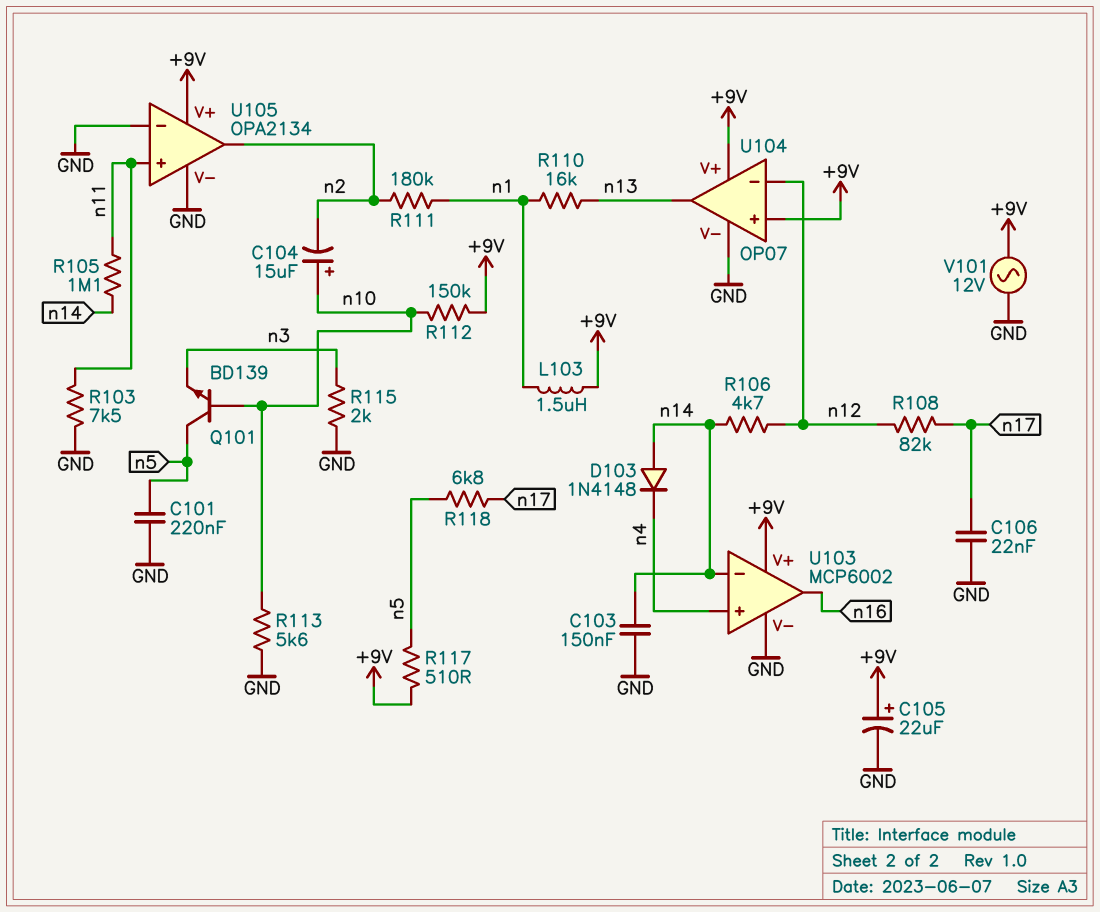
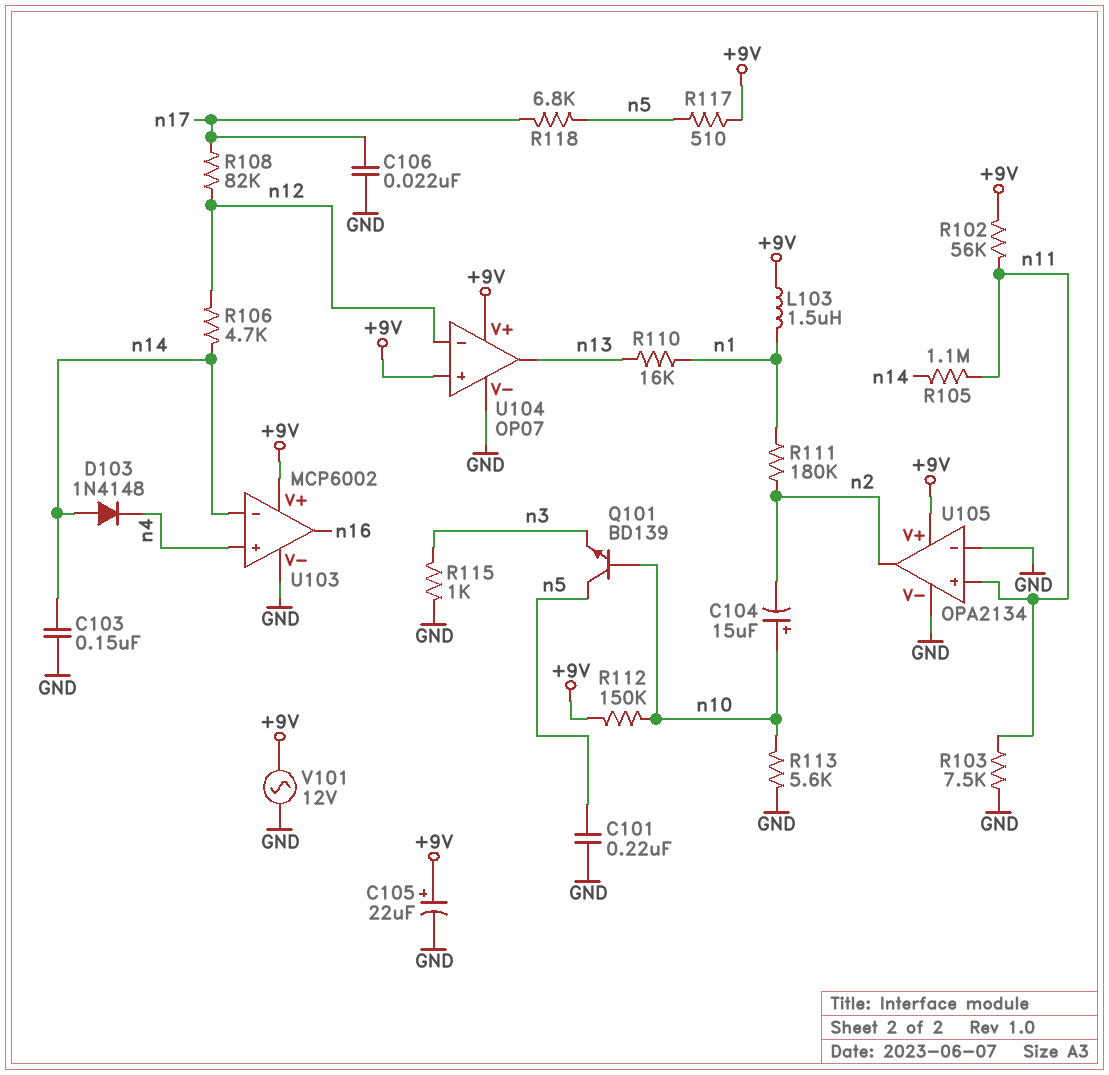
R102: none -> 56k (+9V, n11)
R115: 2k (GND, n3) -> 1k (GND, n3)

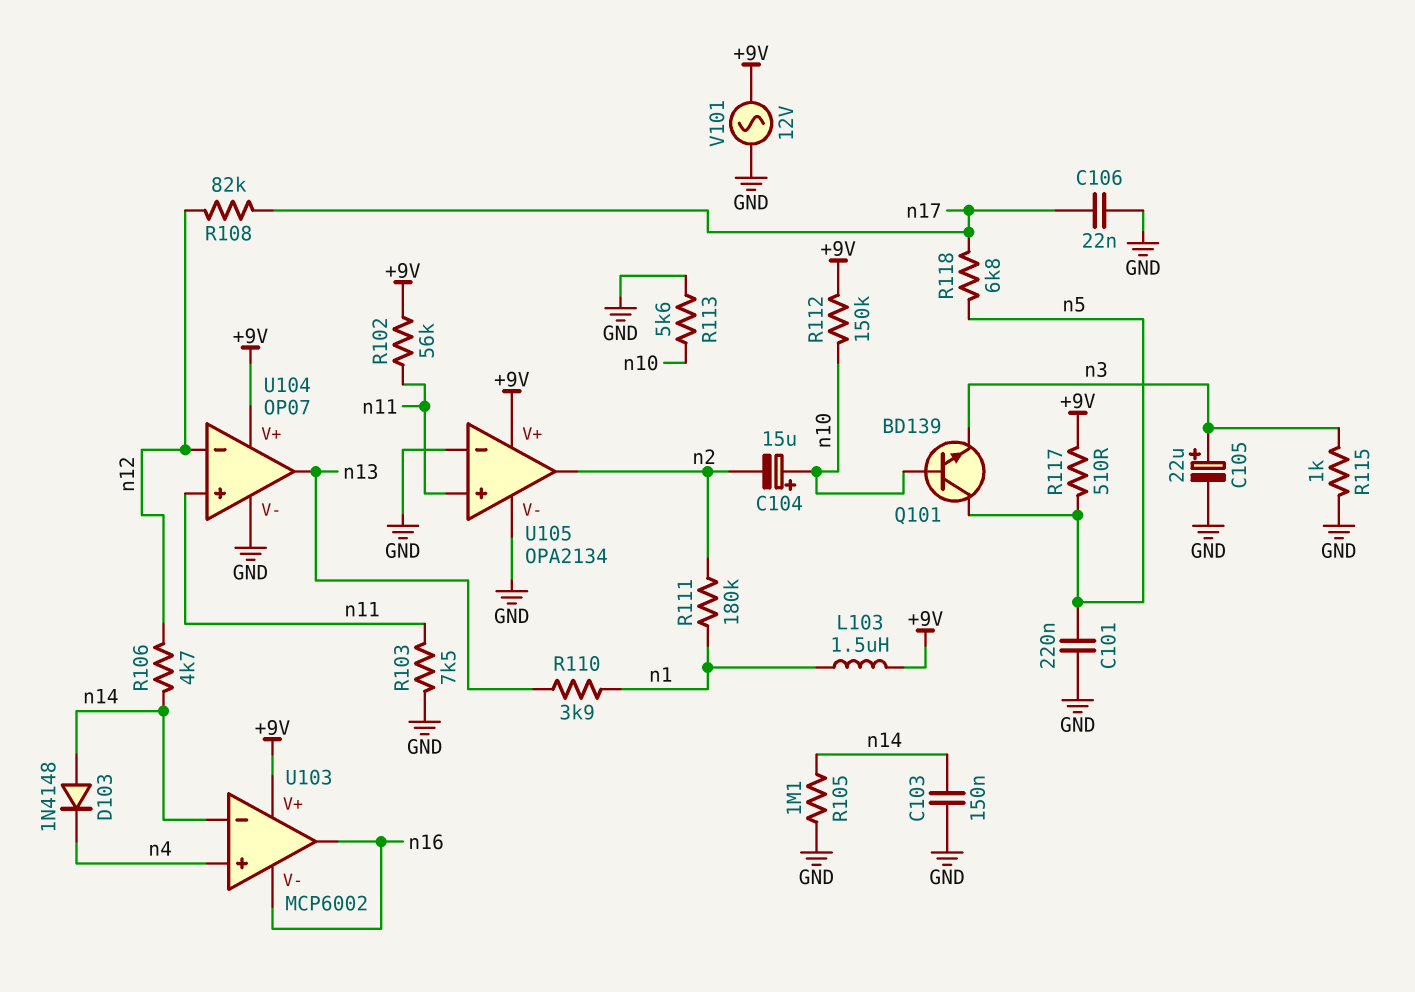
C105: 22uF (plus +9V, minus GND) -> 22uF (plus n3, minus GND)
R105: 1.1M (n11, n14) -> 1.1M (GND, n14)
R110: 16k (n1, n13) -> 3.9k (n1, n13)
U103 pin V-: GND -> n16
U104 pin in+: +9V -> n11

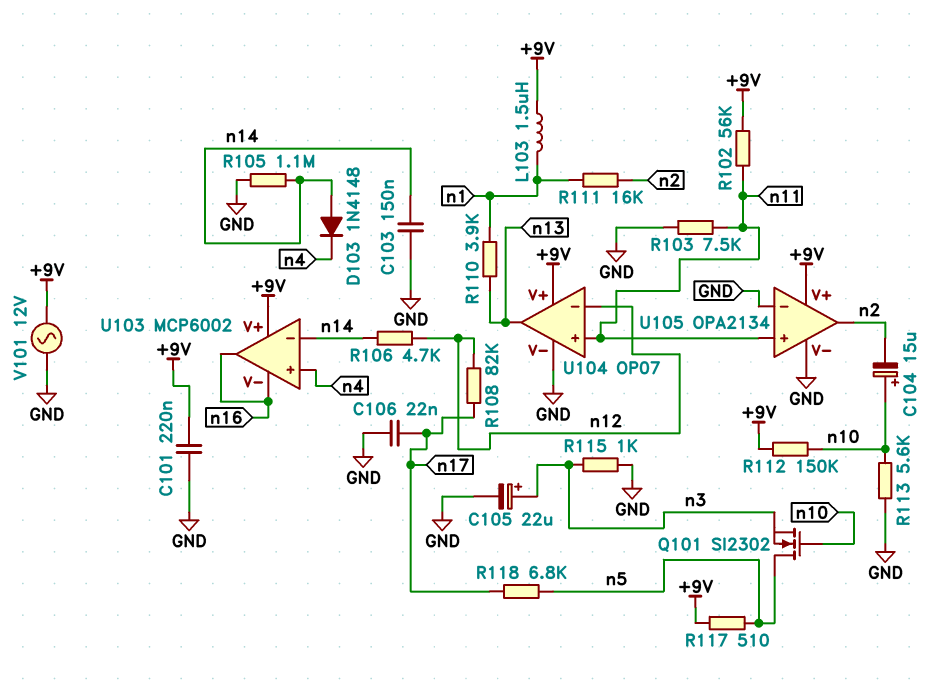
C101: 220nF (GND, n5) -> 220nF (+9V, GND)
Q101: NPN BD139 (B n10, C n5, E n3) -> NMOS SI2302 (G n10, D n5, S n3)
R111: 180k (n1, n2) -> 16k (n1, n2)

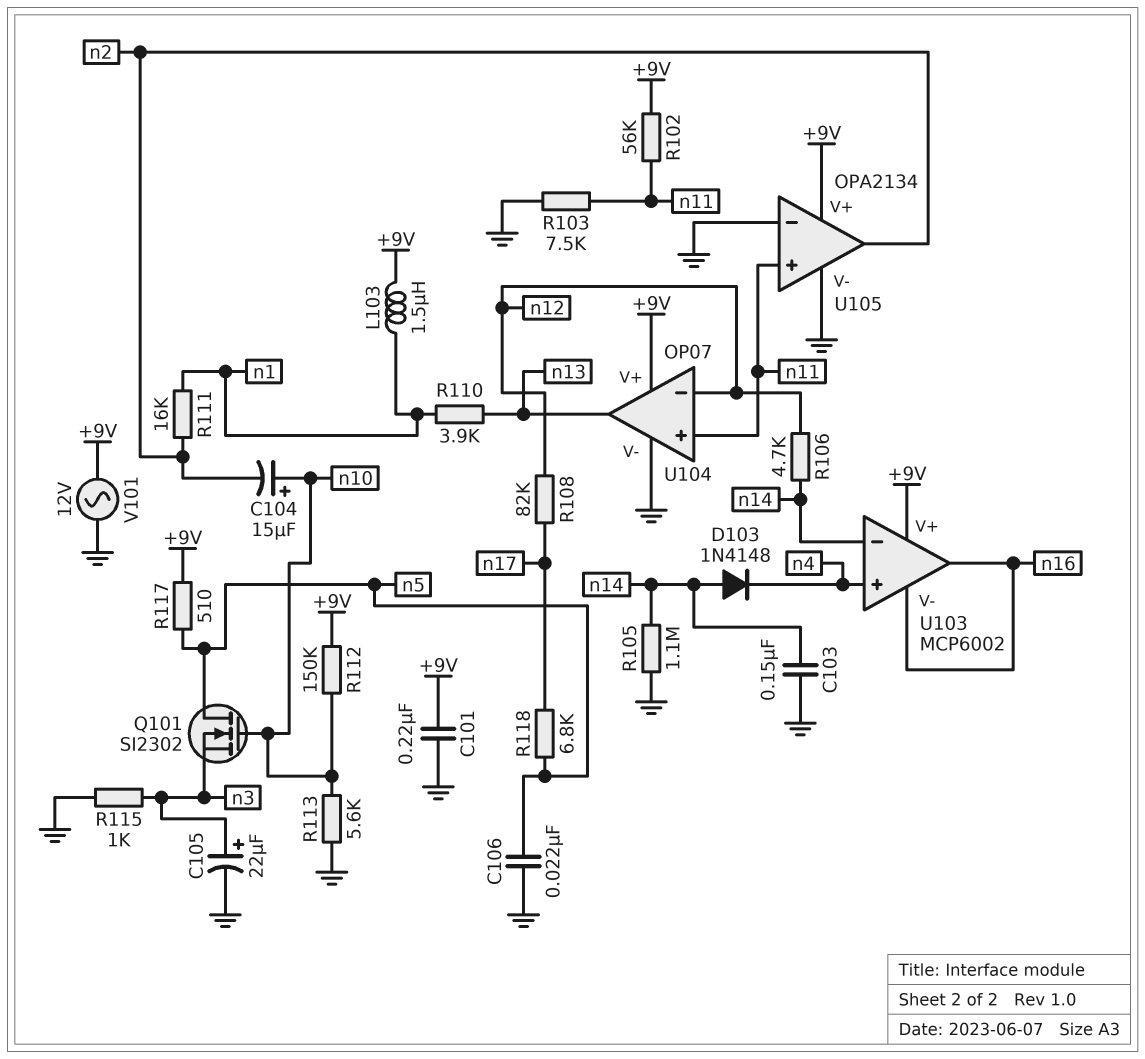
C106: 22nF (GND, n17) -> 22nF (GND, n5)

